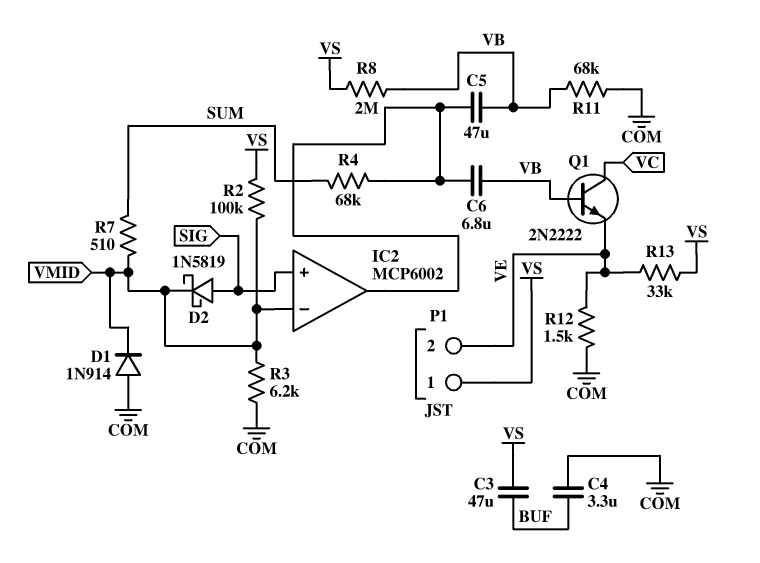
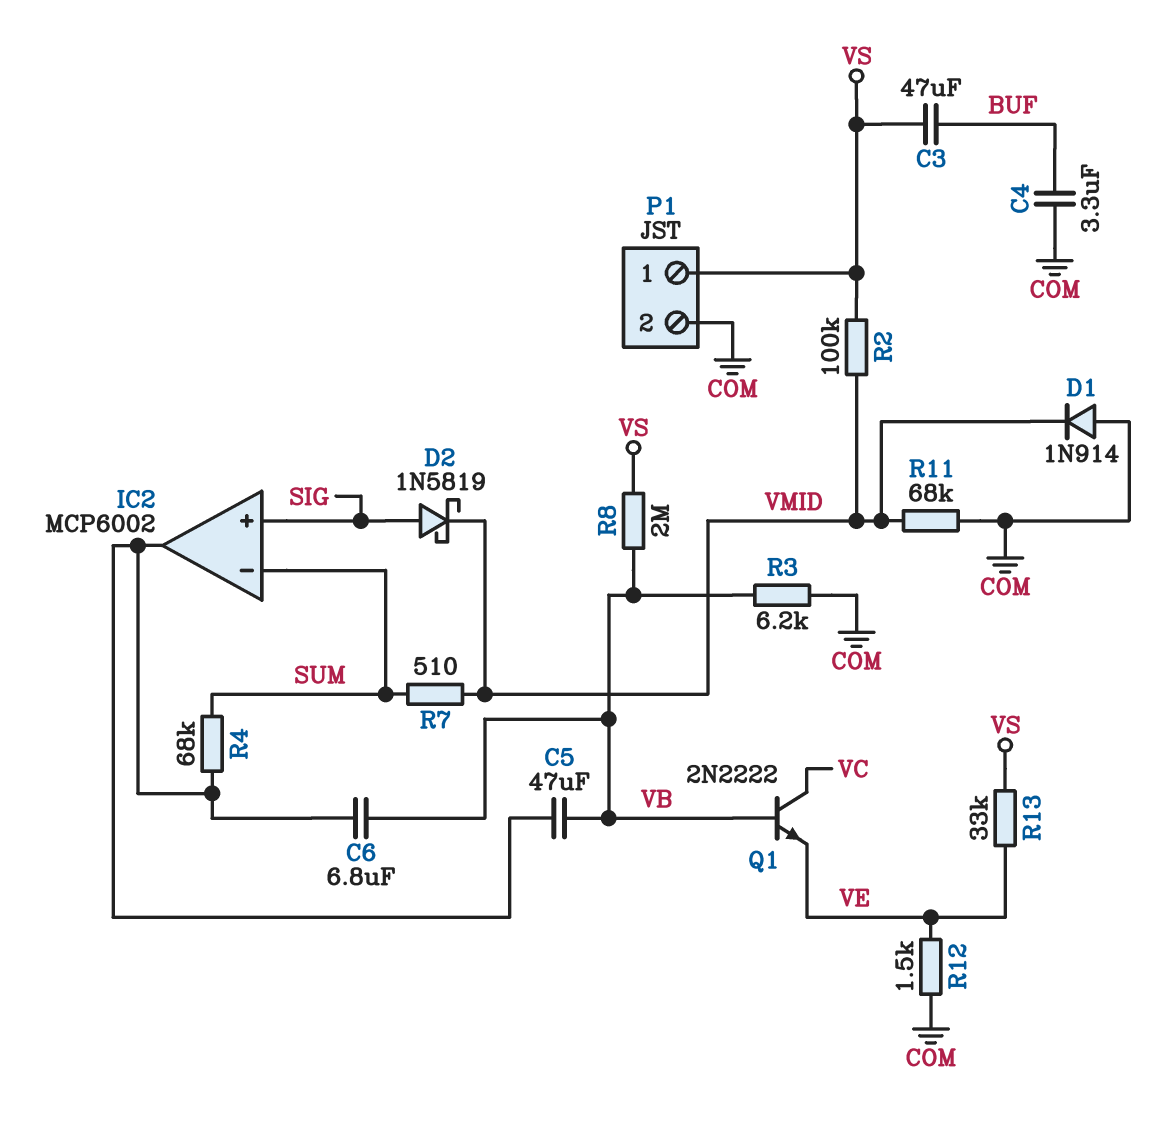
IC2 pin in-: VMID -> SUM
P1 pin 2: VE -> COM
R3: 6.2k (COM, VMID) -> 6.2k (COM, VB)
R11: 68k (COM, VB) -> 68k (COM, VMID)

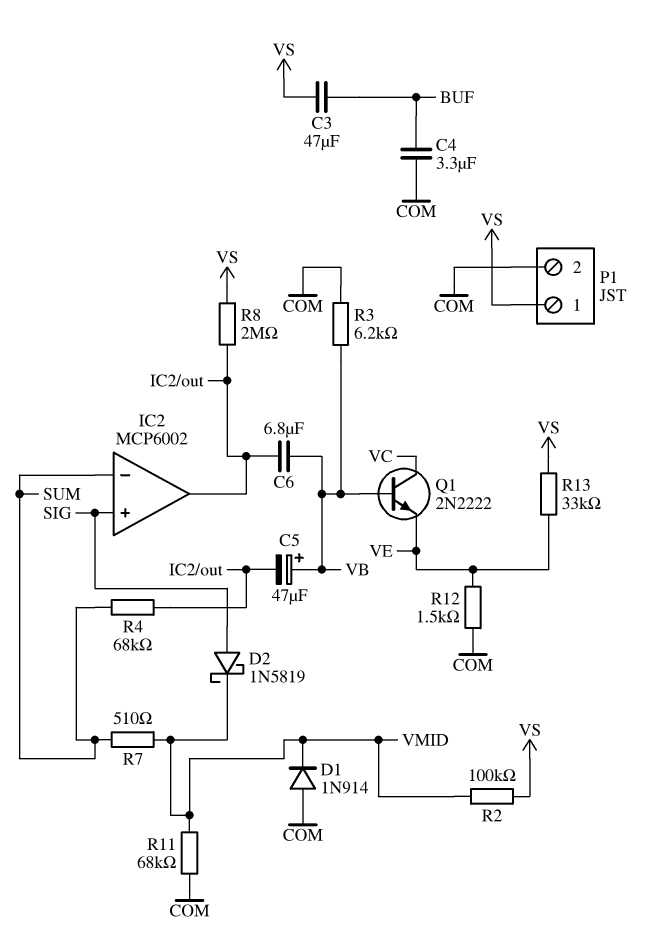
C5: 47uF (IC2/out, VB) -> 47uF (plus VB, minus IC2/out)
R8: 2M (VB, VS) -> 2M (IC2/out, VS)

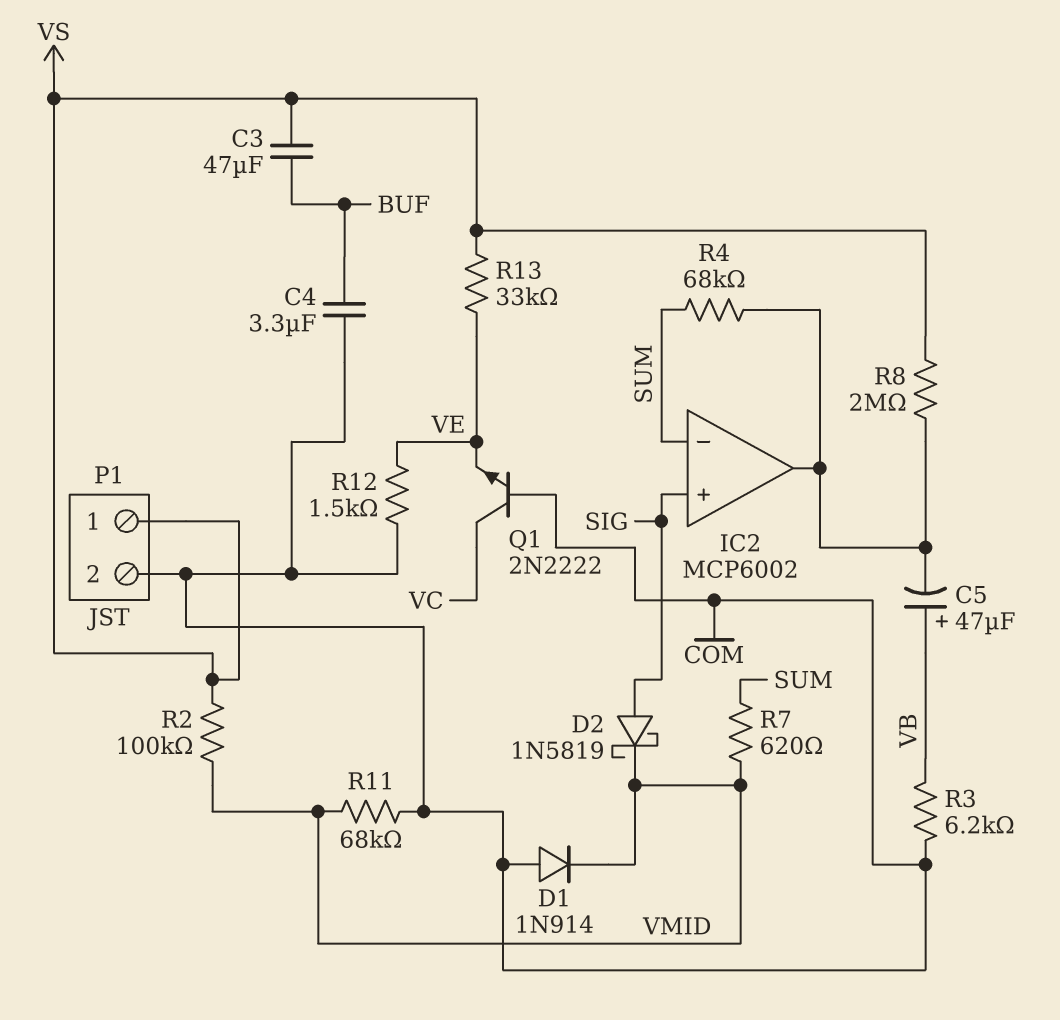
C6: 6.8uF (IC2/out, VB) -> none
Q1: NPN 2N2222 (B VB, C VC, E VE) -> NPN 2N2222 (B COM, C VC, E VE)
R7: 510 (SUM, VMID) -> 620 (SUM, VMID)

